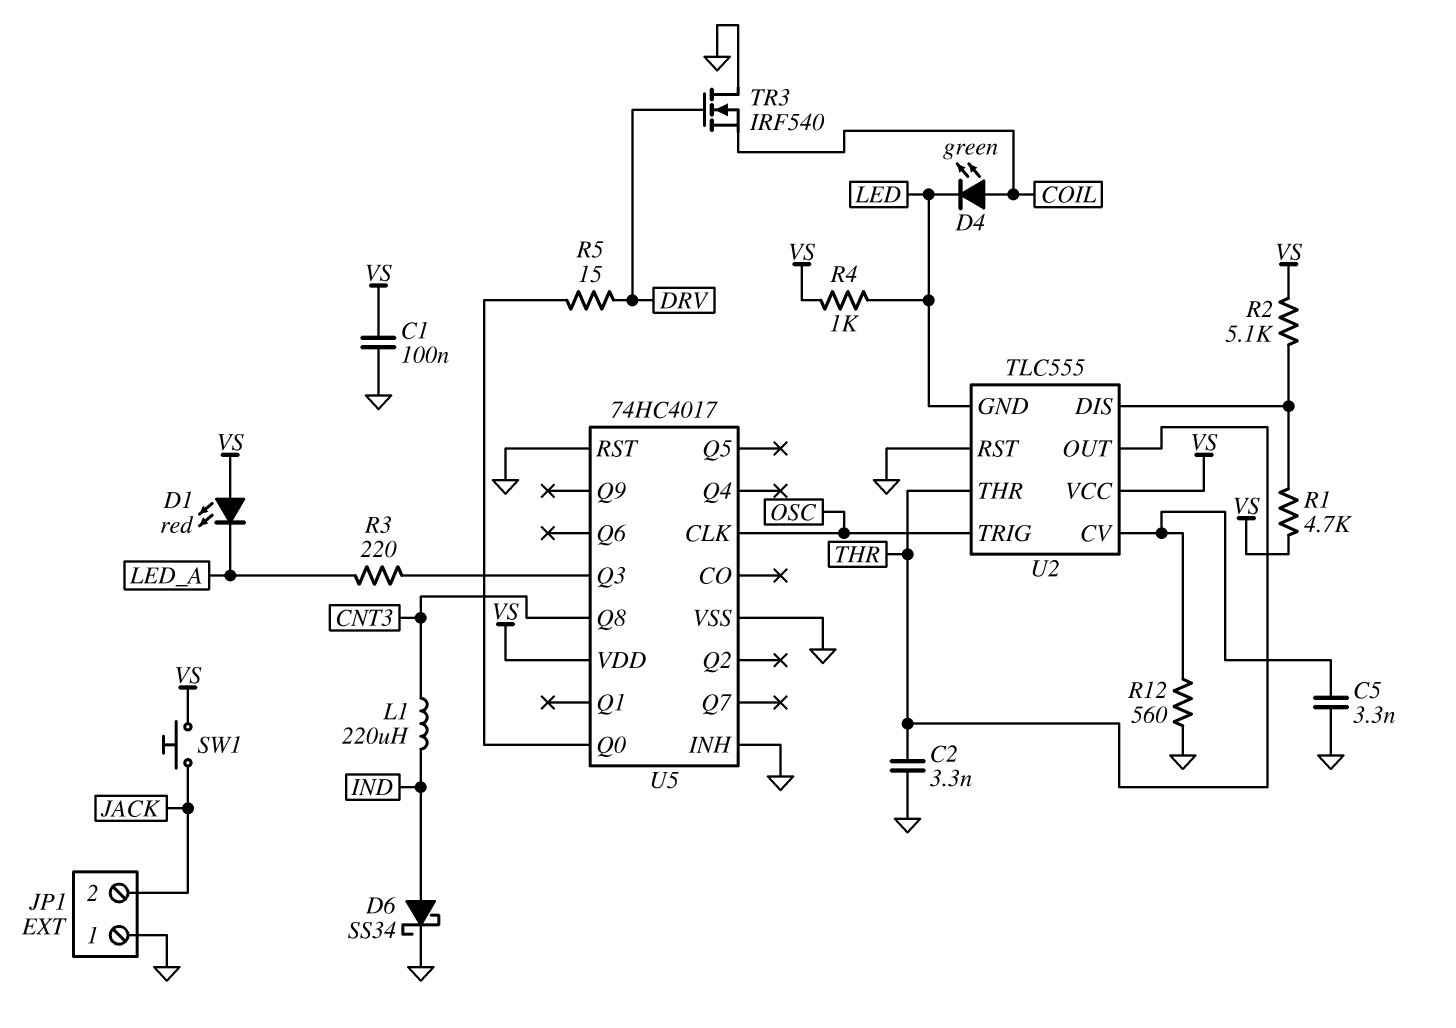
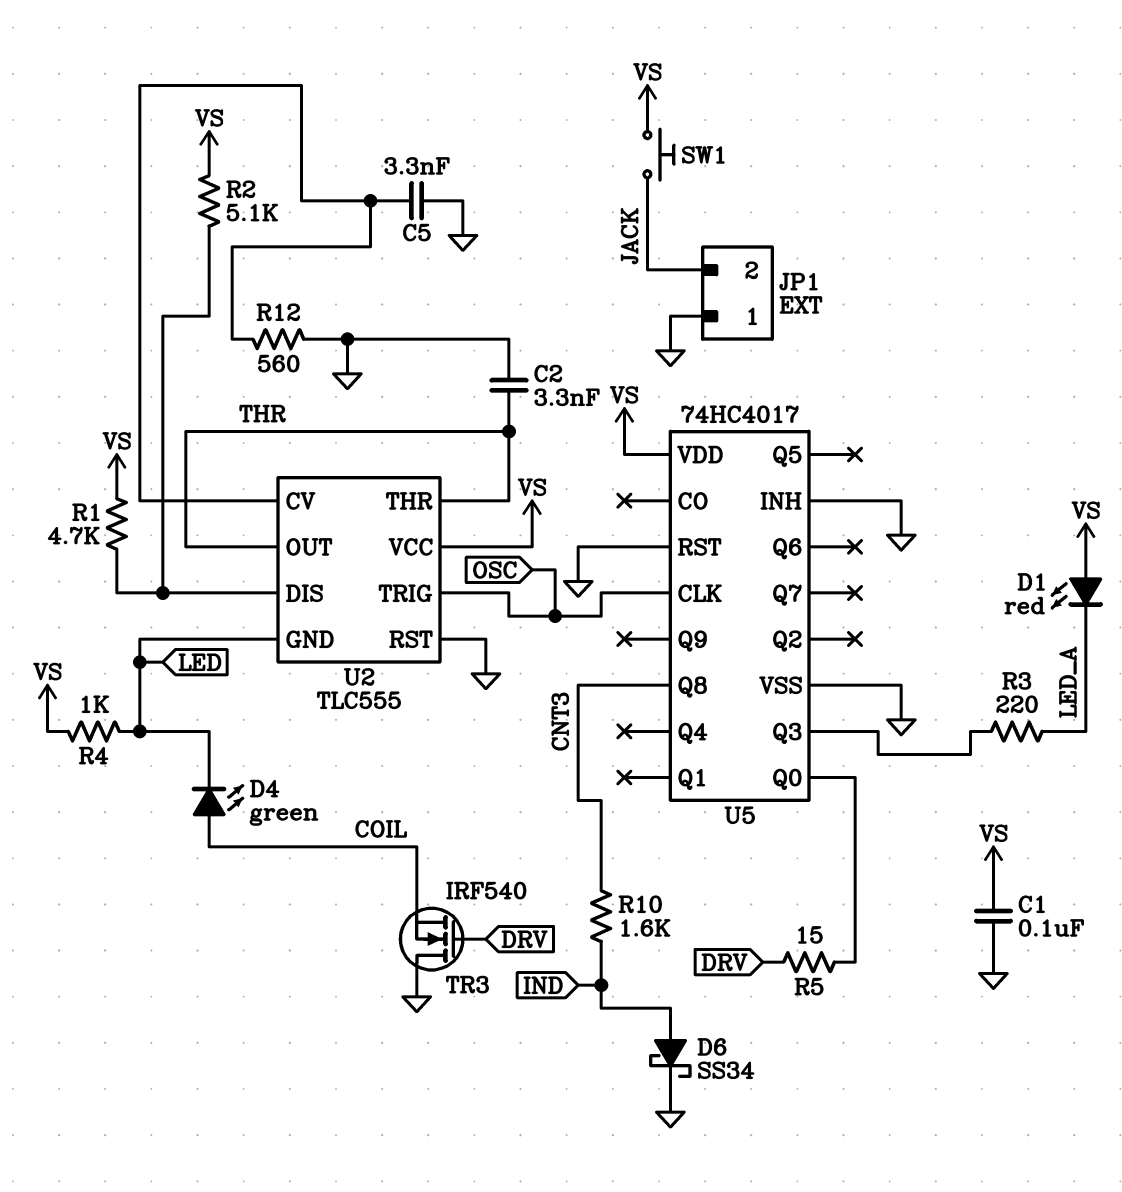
L1: 220uH (CNT3, IND) -> none
R10: none -> 1.6k (CNT3, IND)

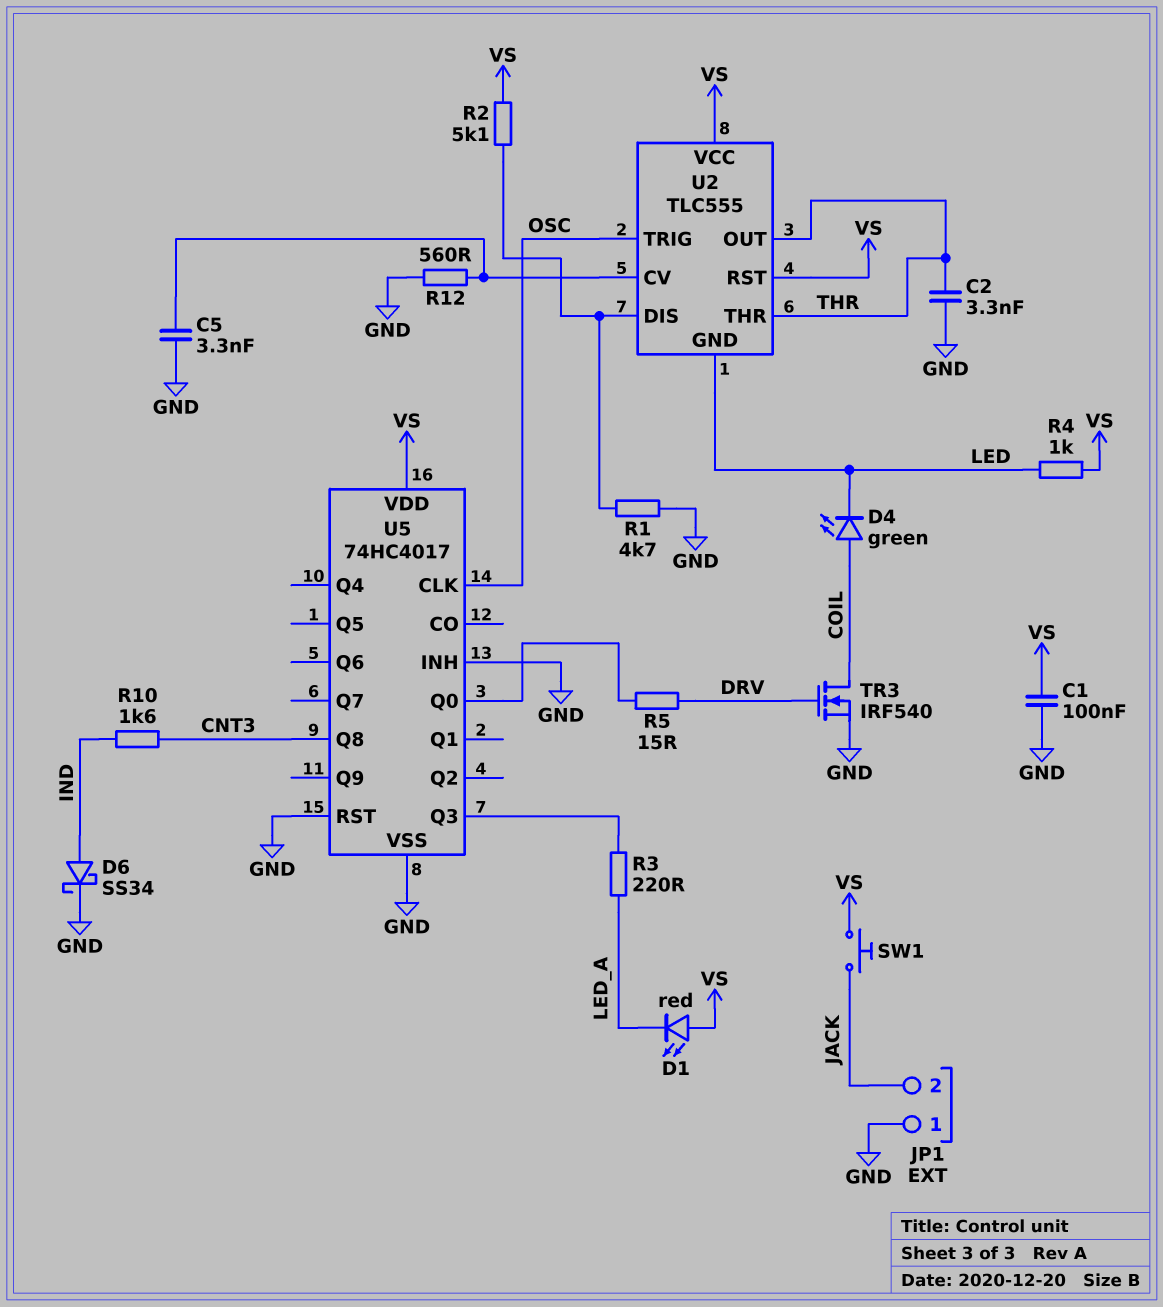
R1: 4.7k (U2/DIS, VS) -> 4.7k (GND, U2/DIS)
TR3: NMOS IRF540 (G DRV, D GND, S COIL) -> NMOS IRF540 (G DRV, D COIL, S GND)
U2 pin RST: GND -> VS

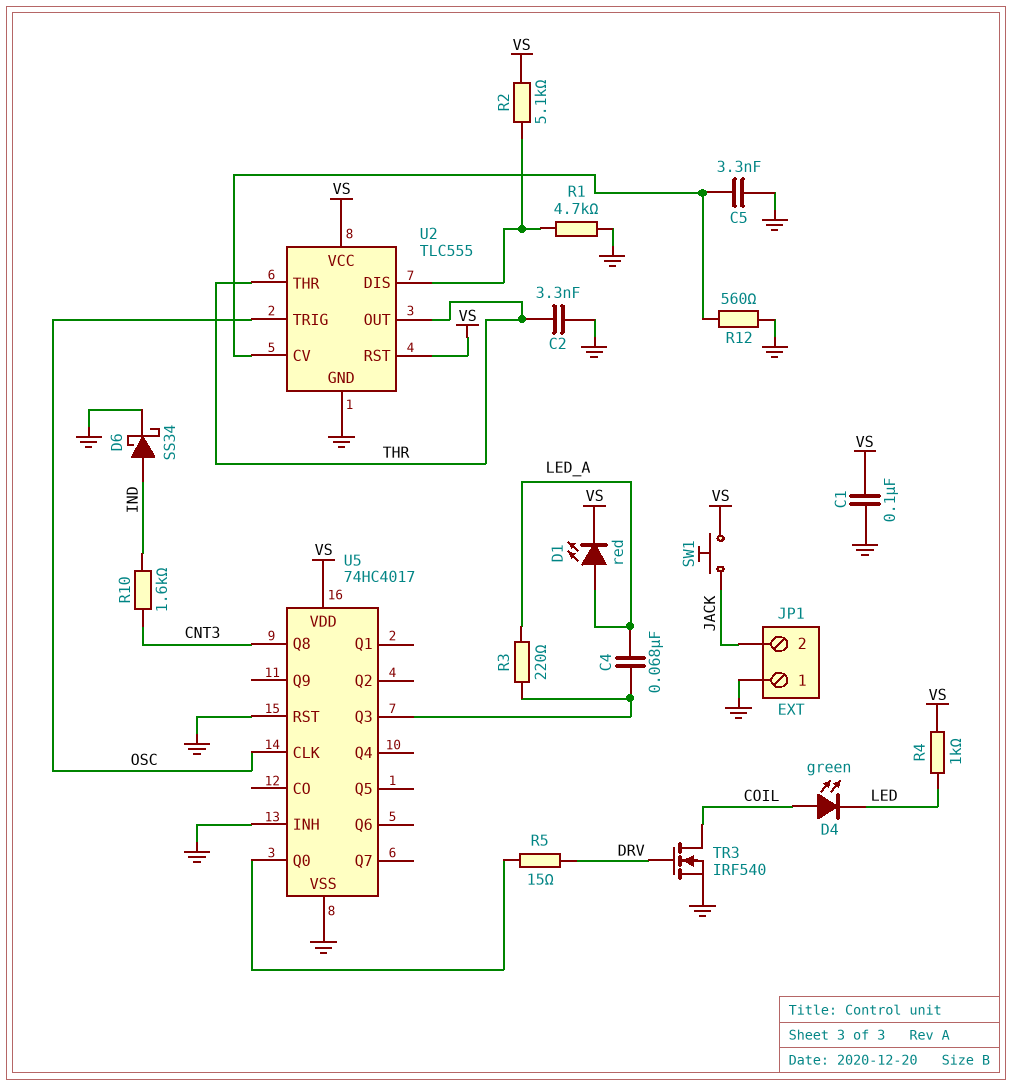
C4: none -> 68nF (LED_A, U5/Q3)
D1: LED red (A VS, K LED_A) -> LED red (A LED_A, K VS)
U2 pin GND: LED -> GND

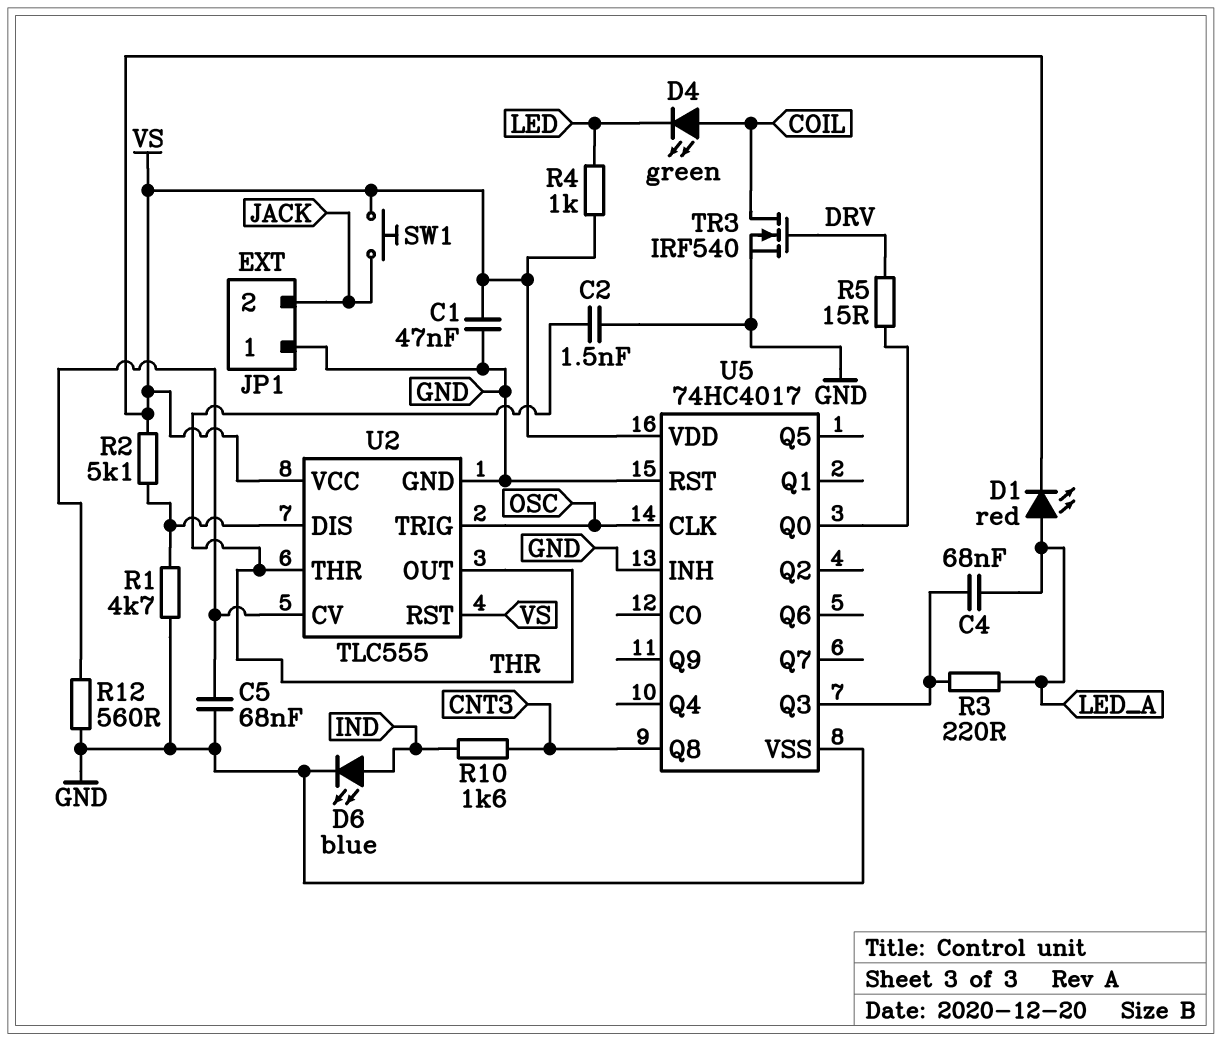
C1: 100nF (GND, VS) -> 47nF (GND, VS)
C2: 3.3nF (GND, THR) -> 1.5nF (GND, THR)
C5: 3.3nF (GND, U2/CV) -> 68nF (GND, U2/CV)
D6: schottky SS34 (A IND, K GND) -> LED blue (A IND, K GND)

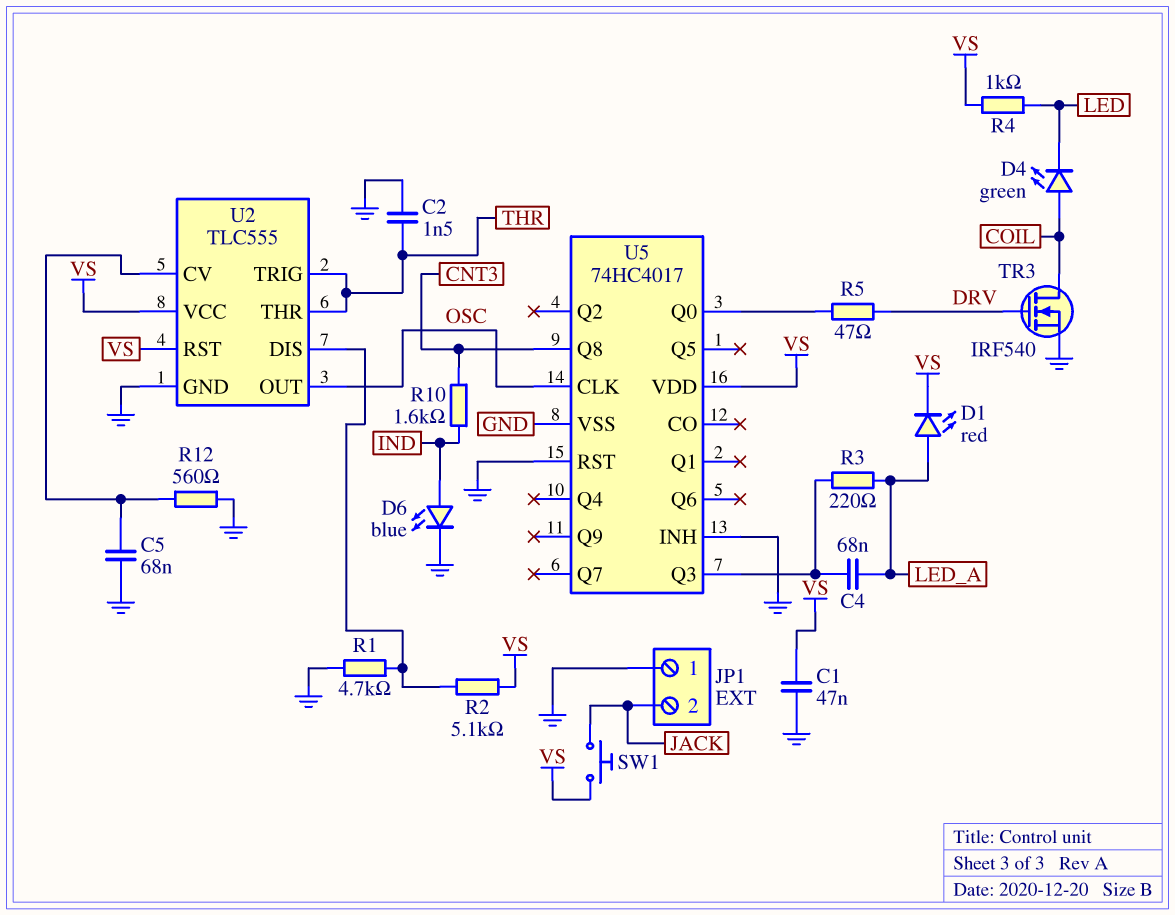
R5: 15 (DRV, U5/Q0) -> 47 (DRV, U5/Q0)
U2 pin OUT: THR -> OSC
U2 pin TRIG: OSC -> THR

